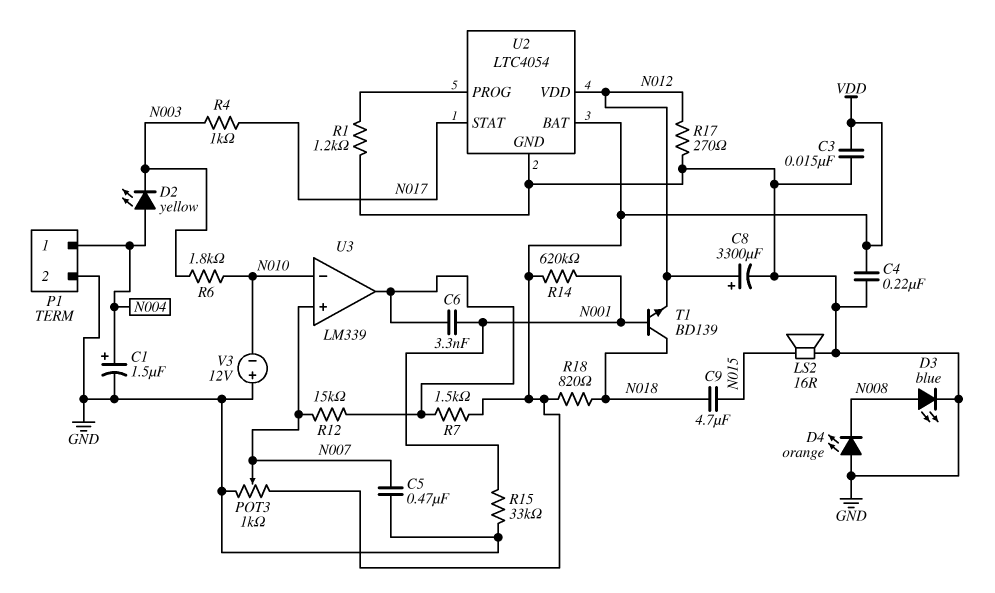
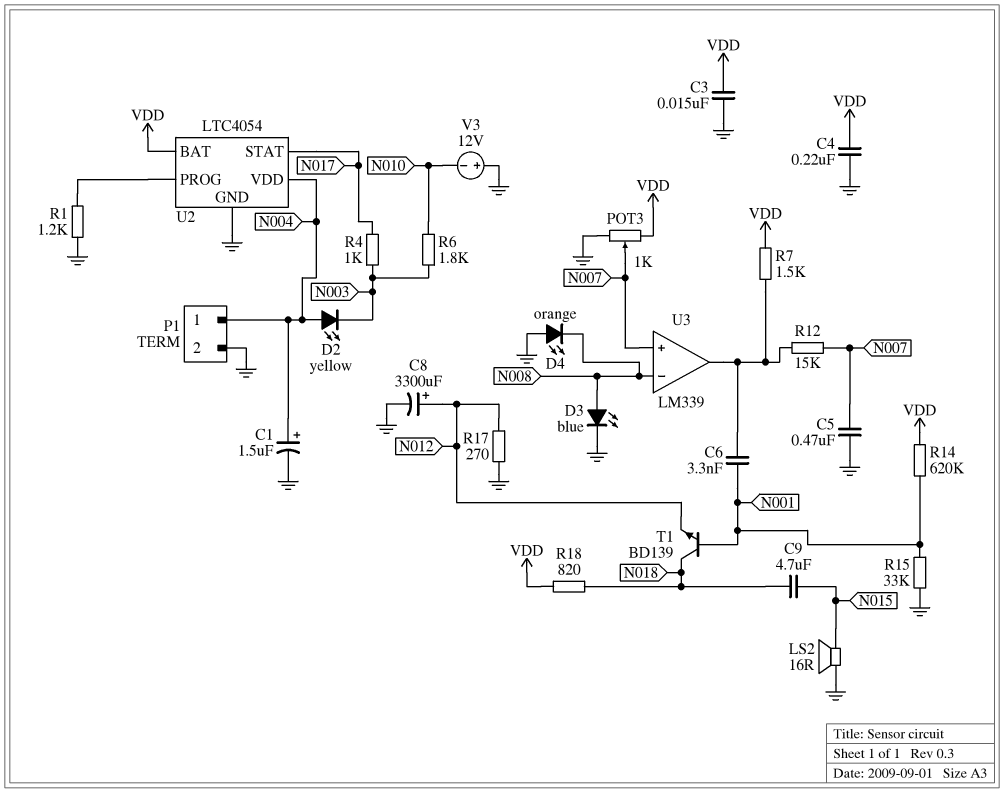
U2 pin VDD: N012 -> N004
U3 pin in-: N010 -> N008

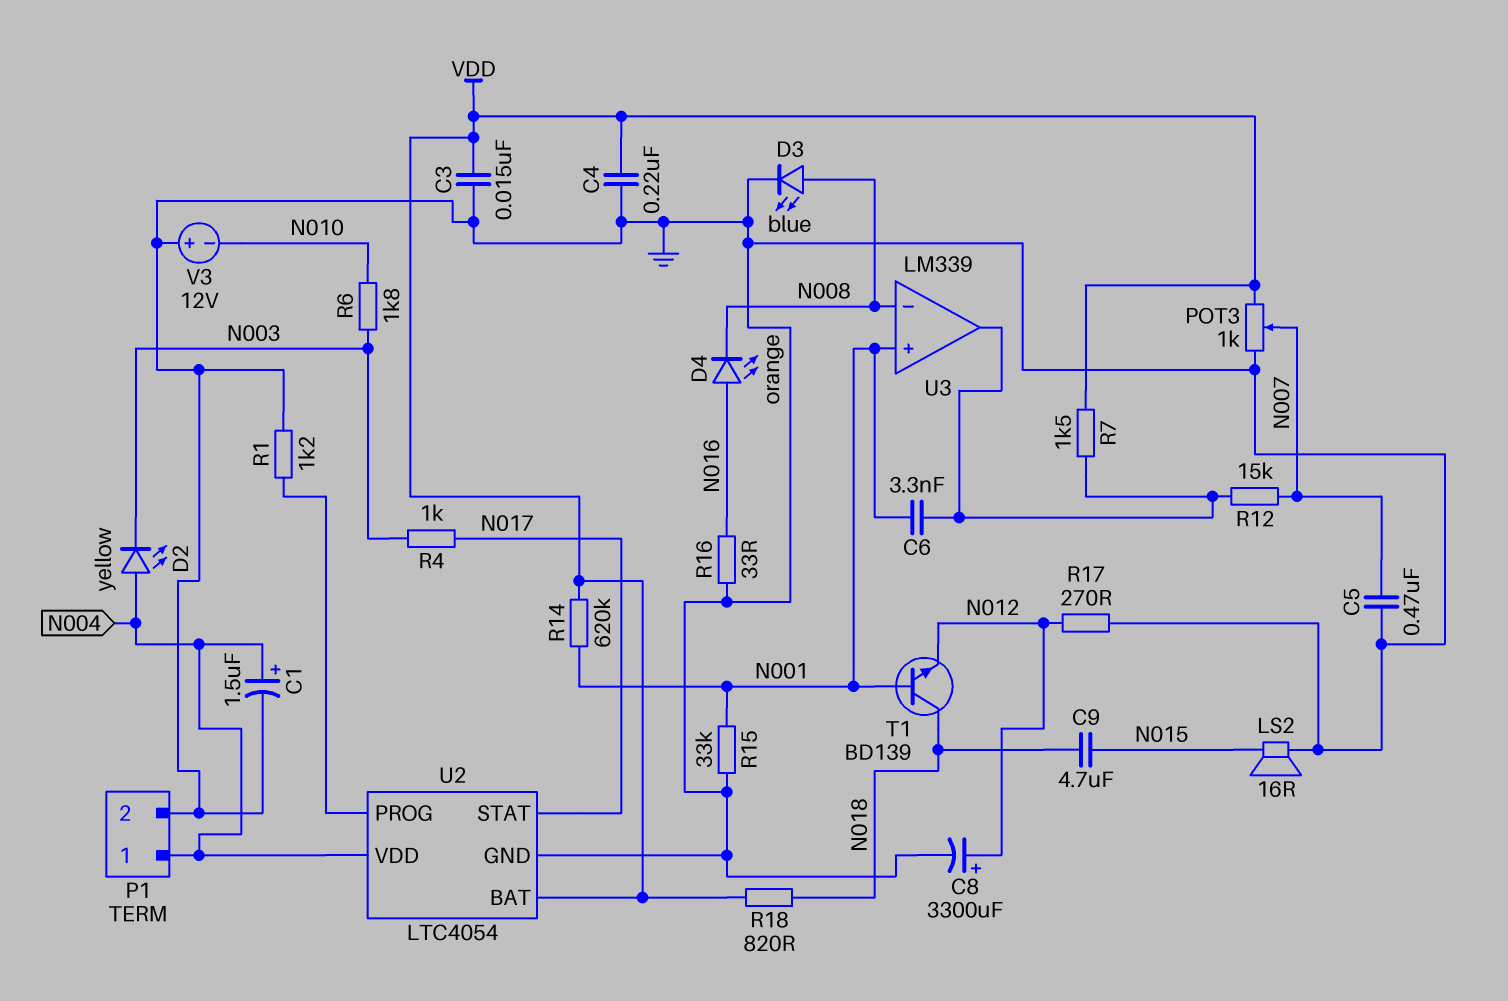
D4: LED orange (A GND, K N008) -> LED orange (A N016, K N008)
R16: none -> 33 (GND, N016)
U3 pin in+: N007 -> N001

